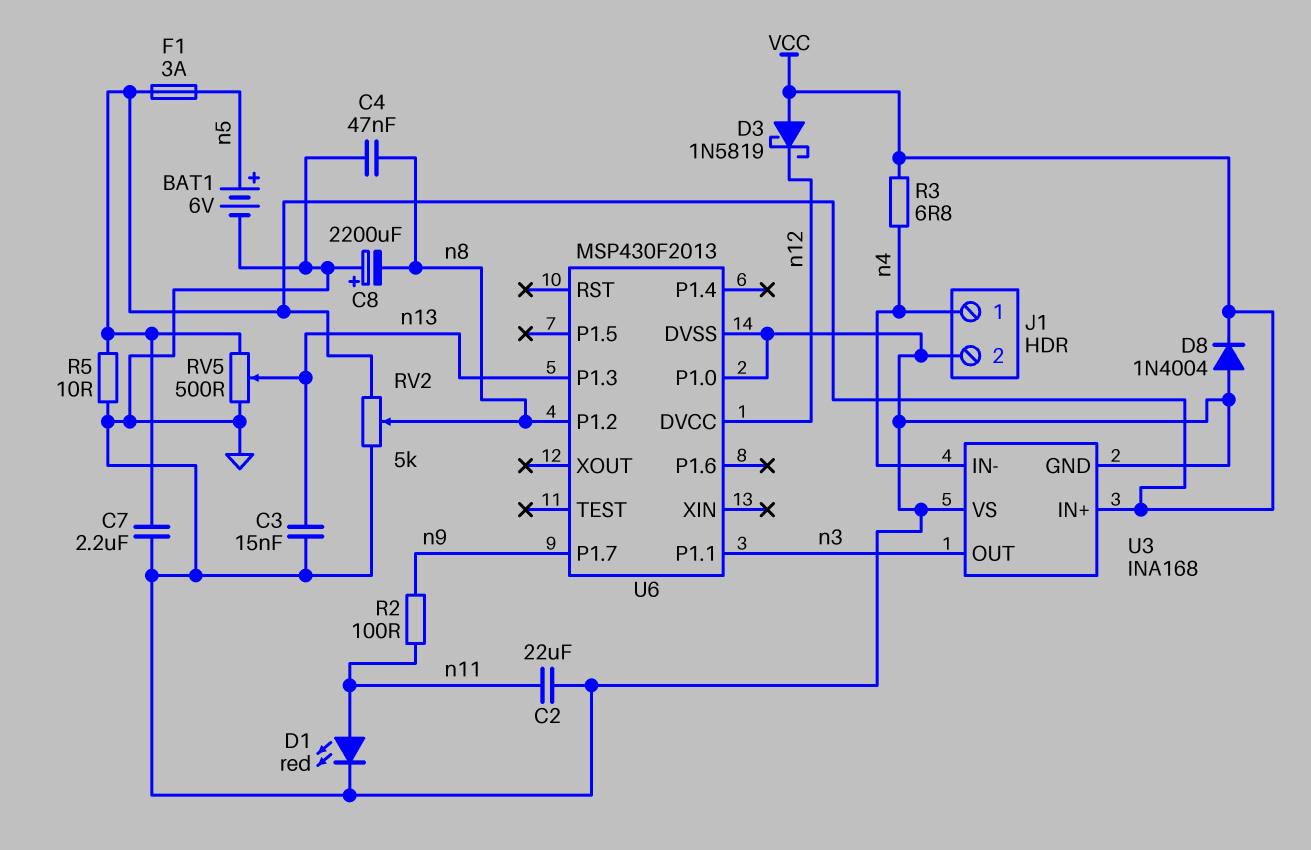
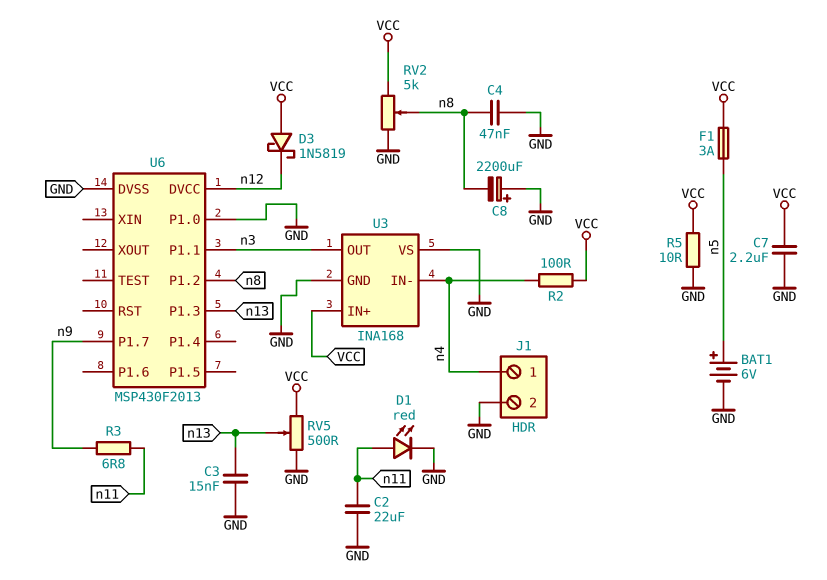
D8: diode 1N4004 (A GND, K VCC) -> none
R2: 100 (n9, n11) -> 100 (VCC, n4)
R3: 6.8 (VCC, n4) -> 6.8 (n9, n11)

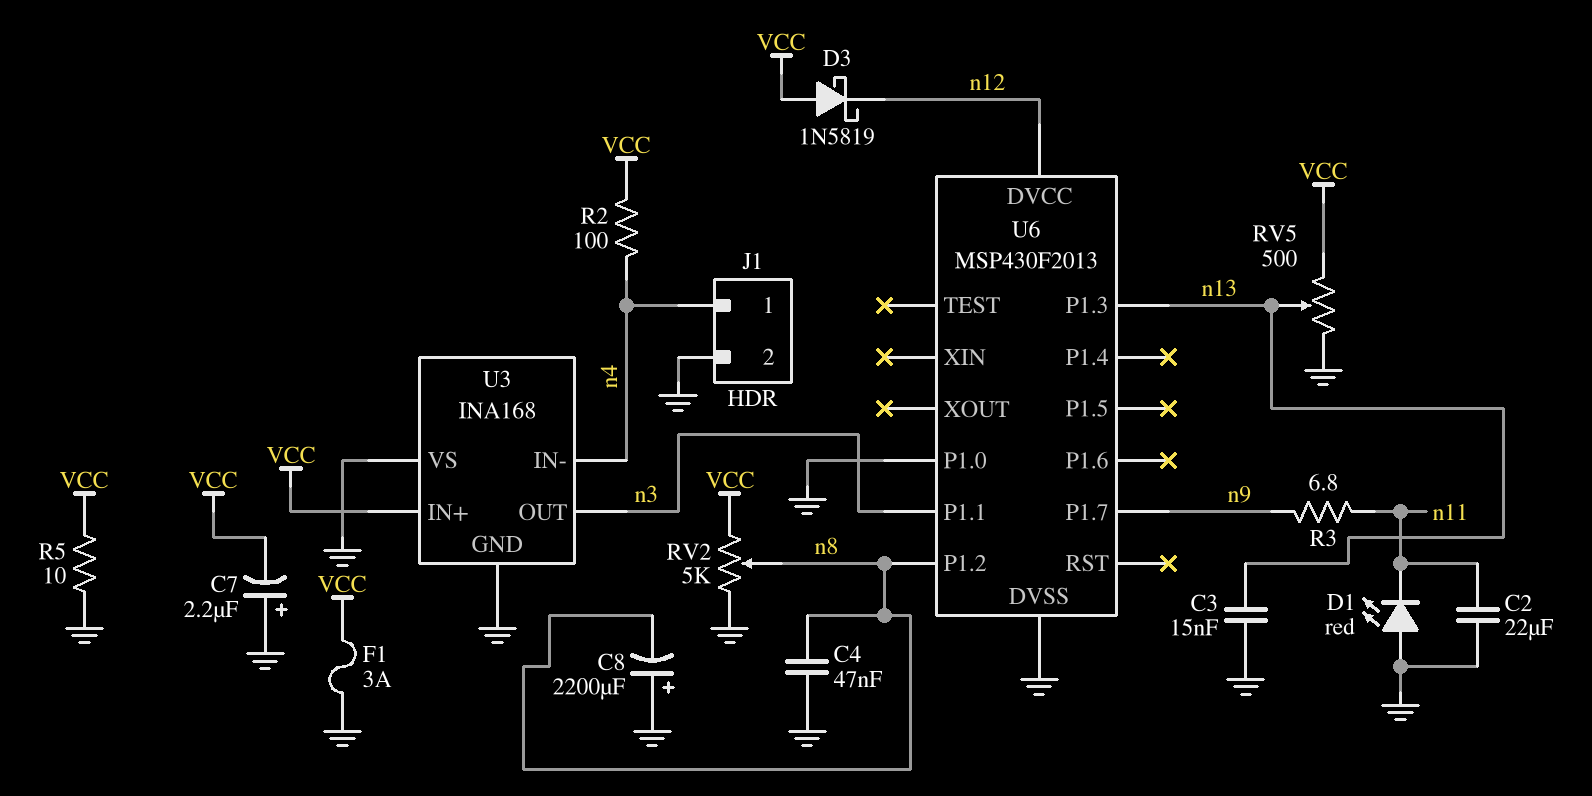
BAT1: 6V (plus n5, minus GND) -> none
C7: 2.2uF (GND, VCC) -> 2.2uF (plus GND, minus VCC)
D1: LED red (A n11, K GND) -> LED red (A GND, K n11)
F1: 3A (VCC, n5) -> 3A (GND, VCC)

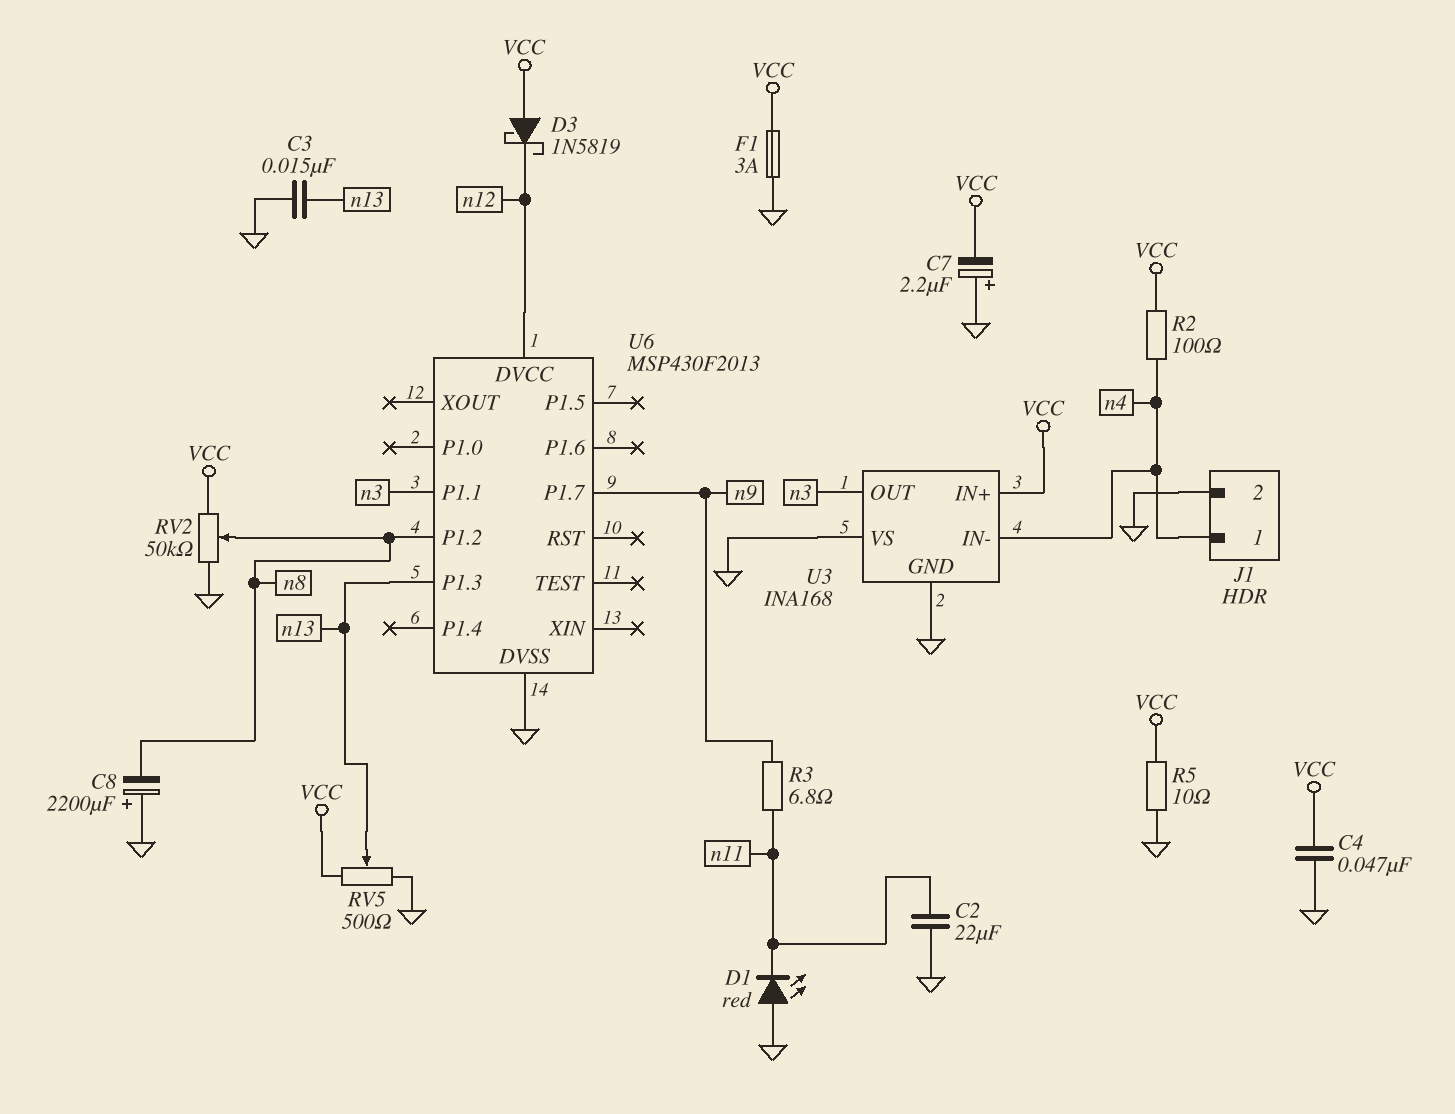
C4: 47nF (GND, n8) -> 47nF (GND, VCC)
RV2: 5k (GND, VCC, wiper n8) -> 50k (GND, VCC, wiper n8)
U6 pin P1.0: GND -> none

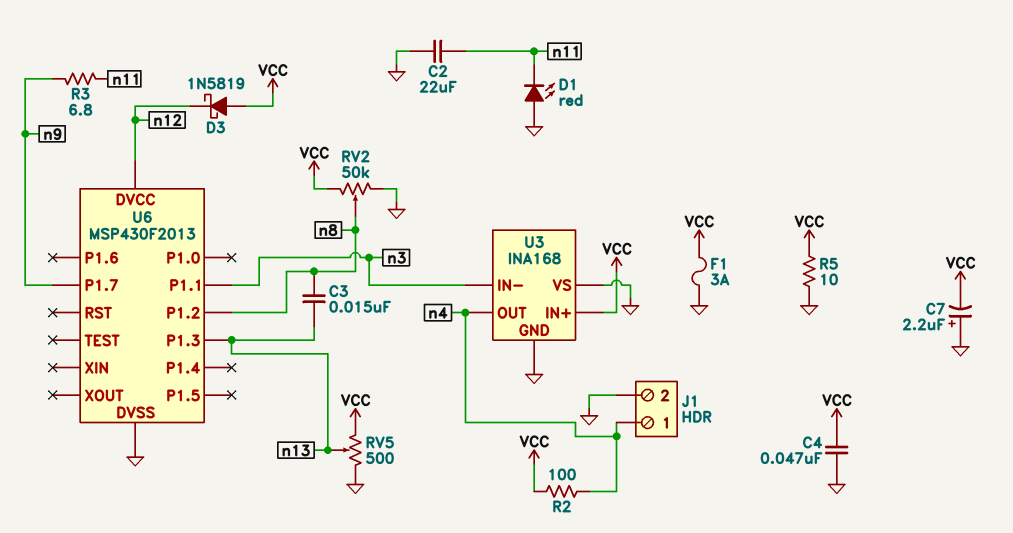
C3: 15nF (GND, n13) -> 15nF (n8, n13)
C8: 2200uF (plus GND, minus n8) -> none
U3 pin IN-: n4 -> n3
U3 pin OUT: n3 -> n4

